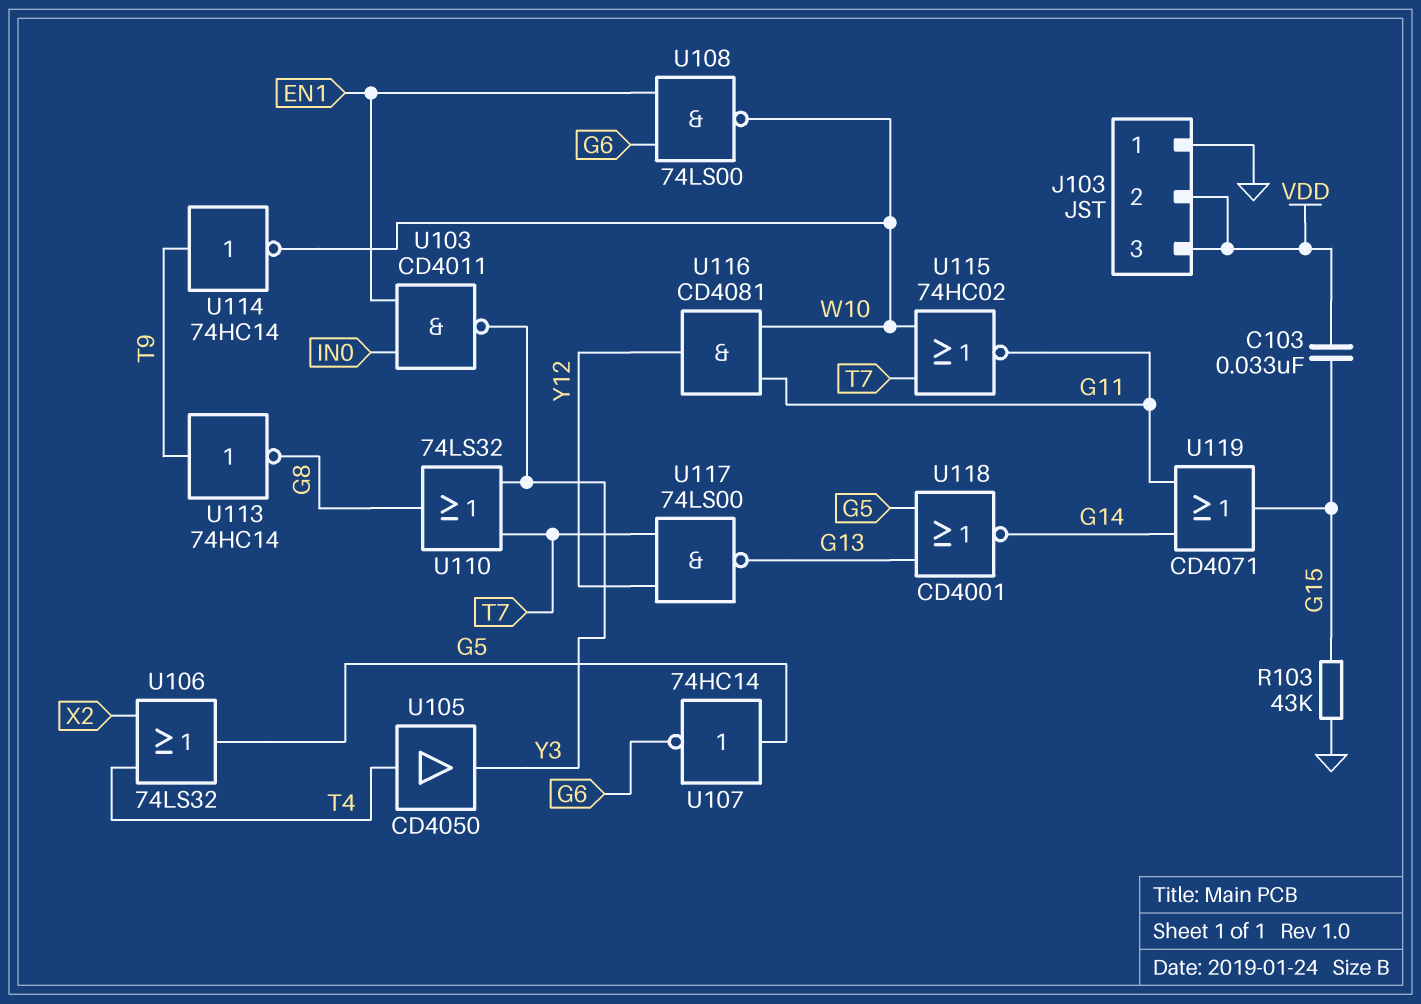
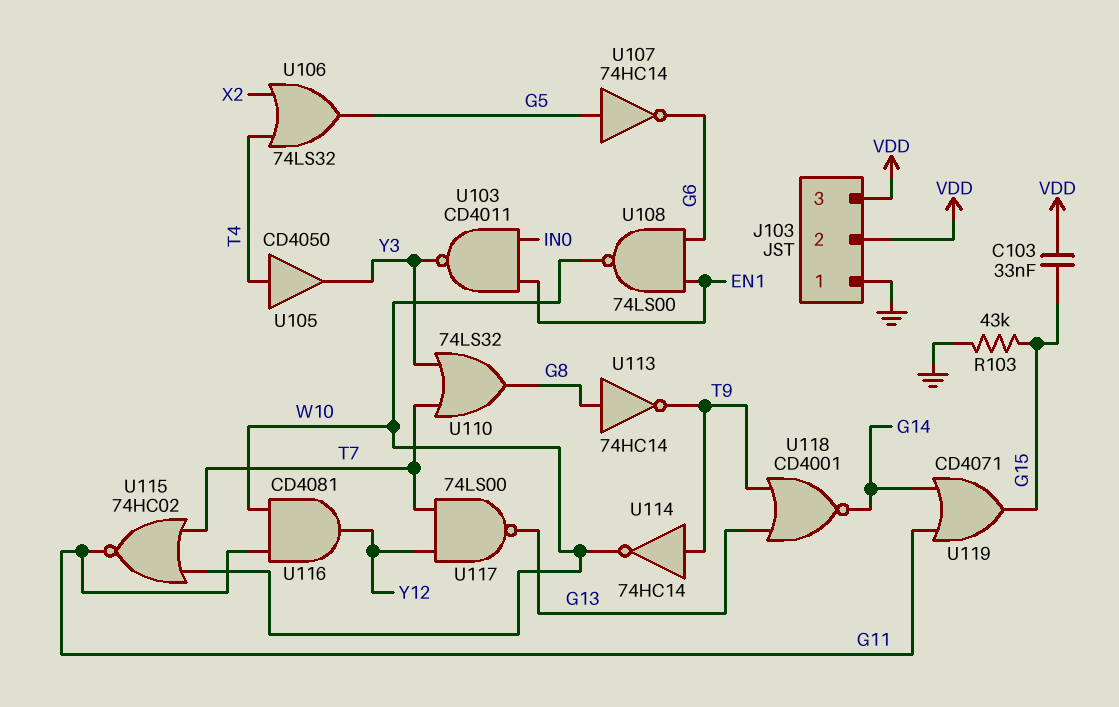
U113: NOT 74HC14 (in T9, out G8) -> NOT 74HC14 (in G8, out T9)
U118: NOR CD4001 (in G5, in G13, out G14) -> NOR CD4001 (in G13, in T9, out G14)

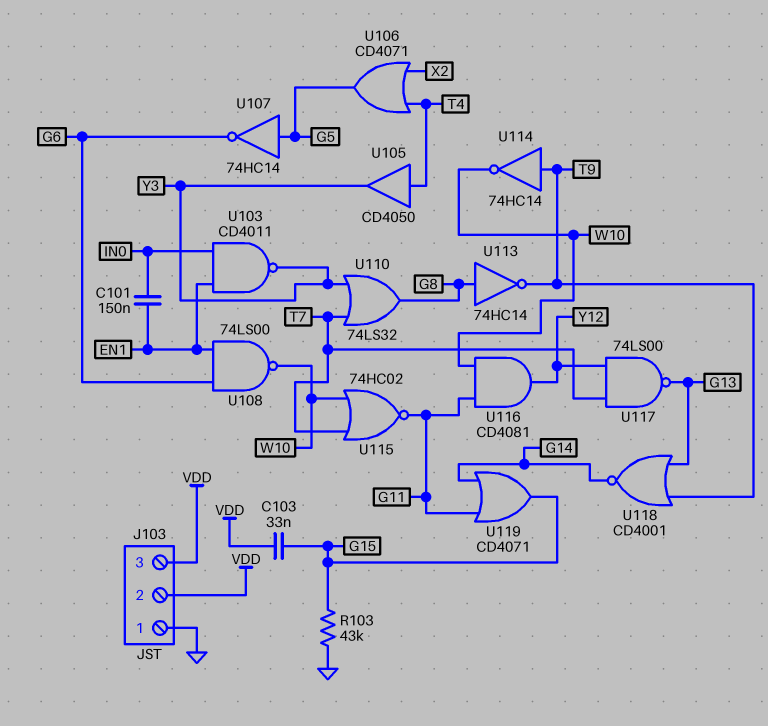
C101: none -> 150nF (EN1, IN0)
U106: OR 74LS32 (in T4, in X2, out G5) -> OR CD4071 (in T4, in X2, out G5)

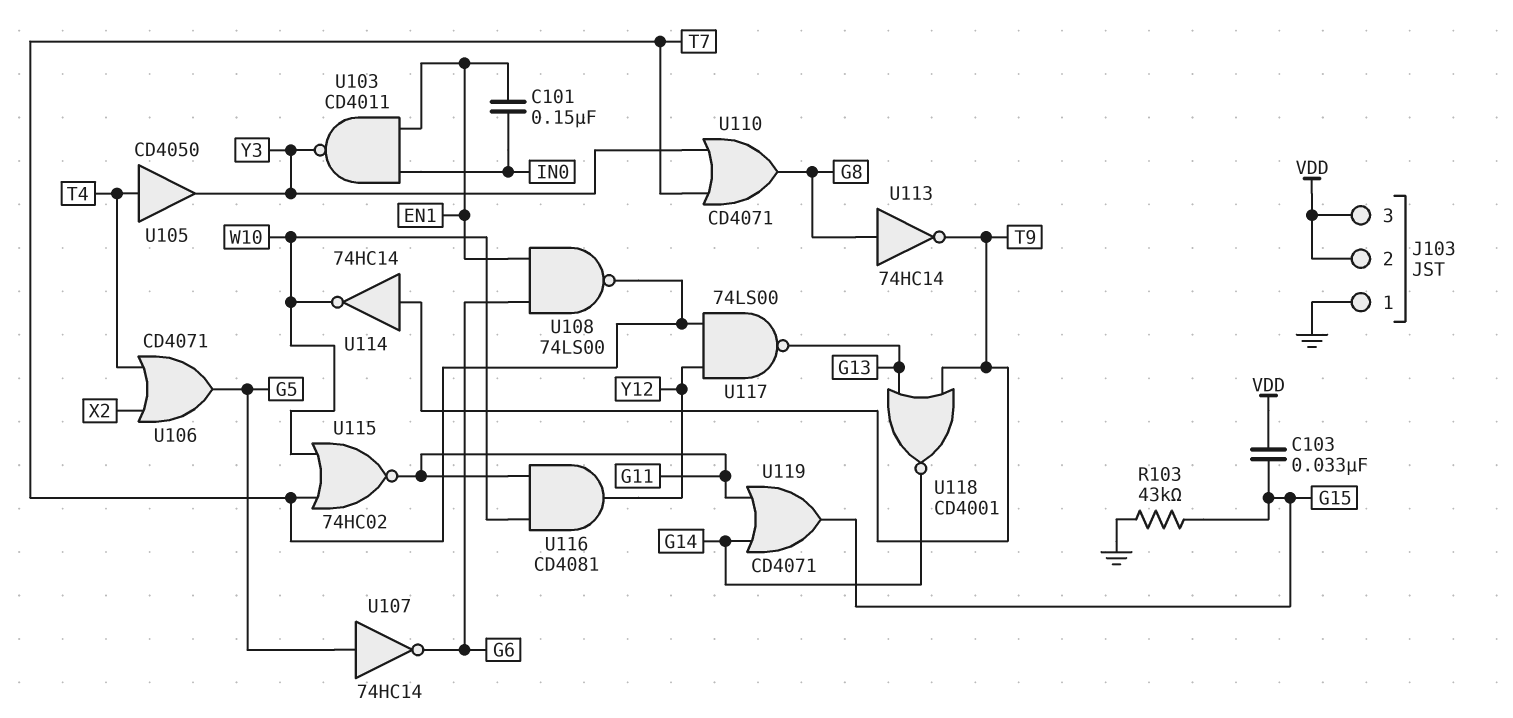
U108: NAND 74LS00 (in EN1, in G6, out W10) -> NAND 74LS00 (in EN1, in G6, out T7)
U110: OR 74LS32 (in T7, in Y3, out G8) -> OR CD4071 (in T7, in Y3, out G8)

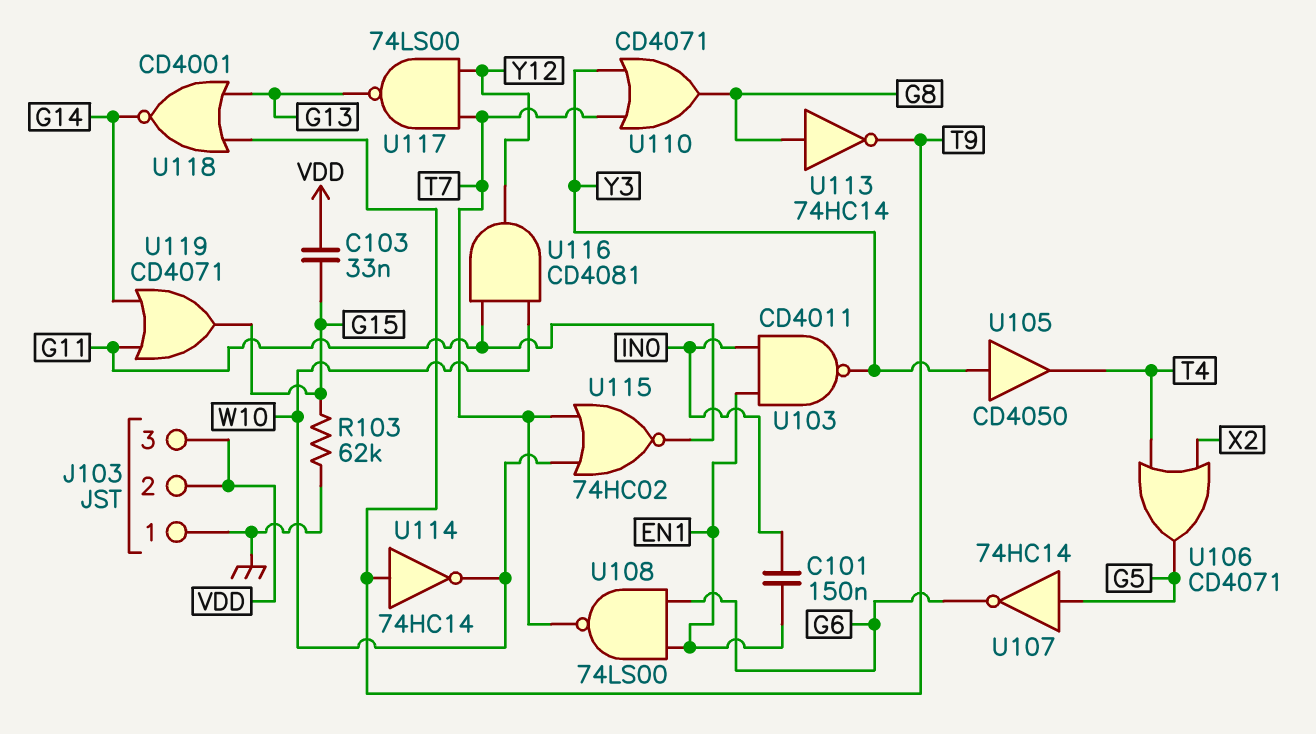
R103: 43k (G15, GND) -> 62k (G15, GND)
U105: buffer CD4050 (in T4, out Y3) -> buffer CD4050 (in Y3, out T4)

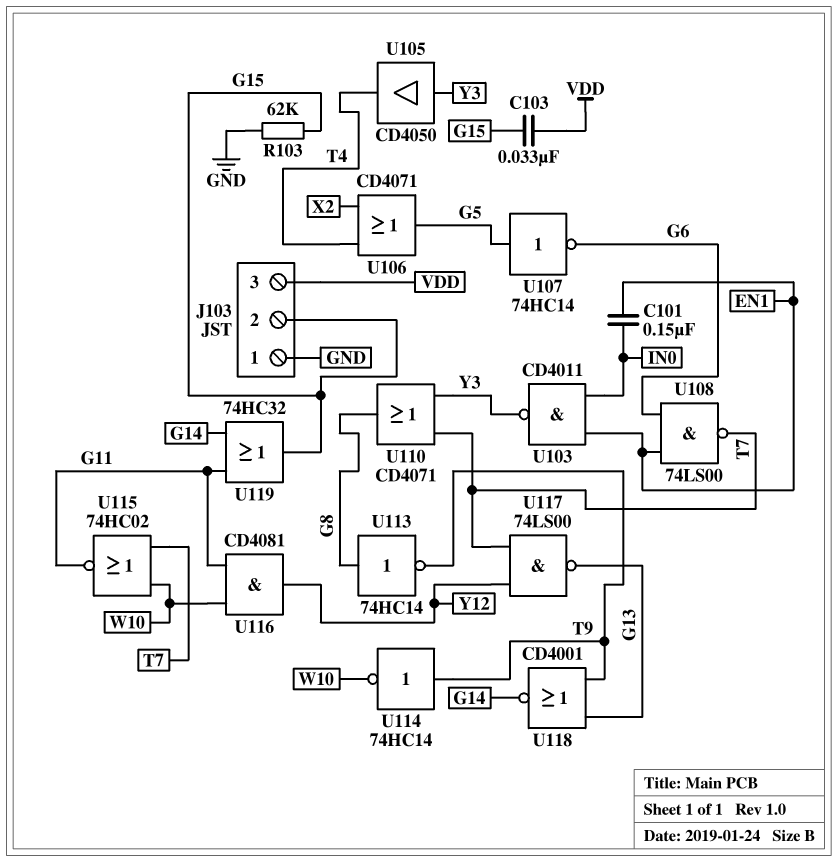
J103 pin 2: VDD -> G15
U119: OR CD4071 (in G11, in G14, out G15) -> OR 74HC32 (in G11, in G14, out G15)

